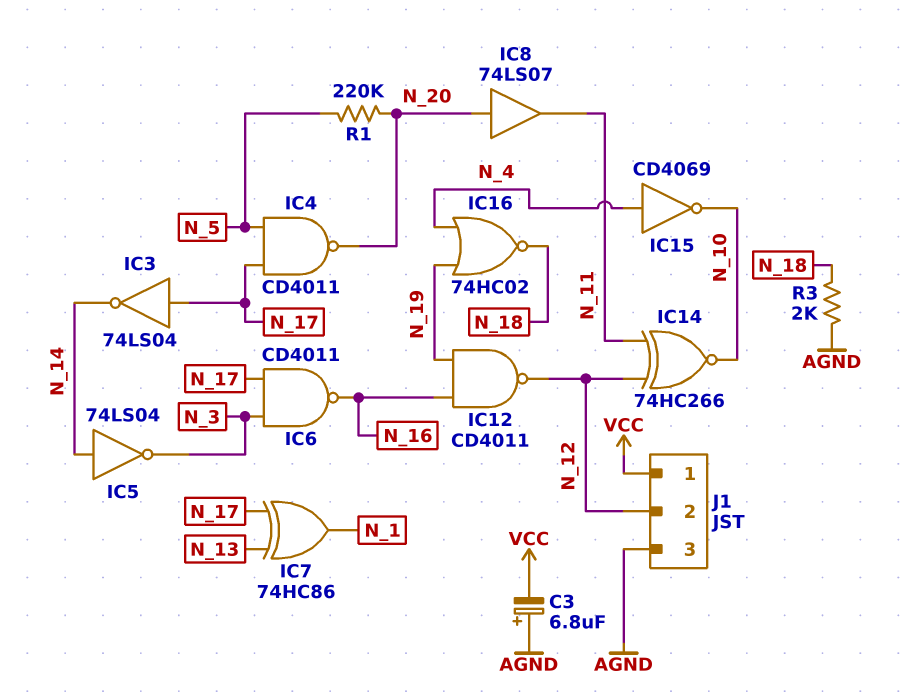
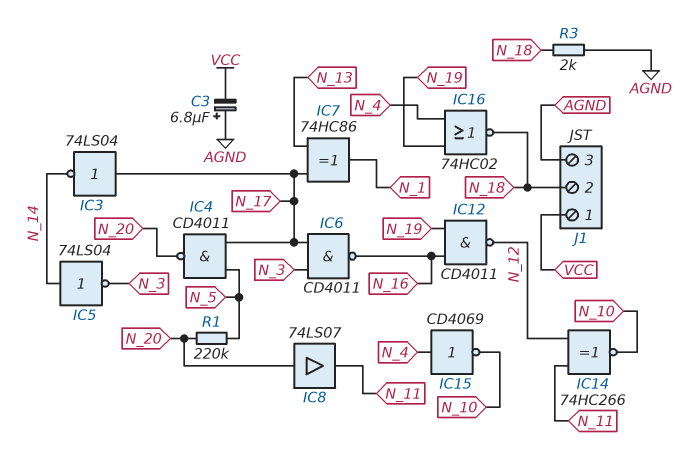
J1 pin 2: N_12 -> N_18

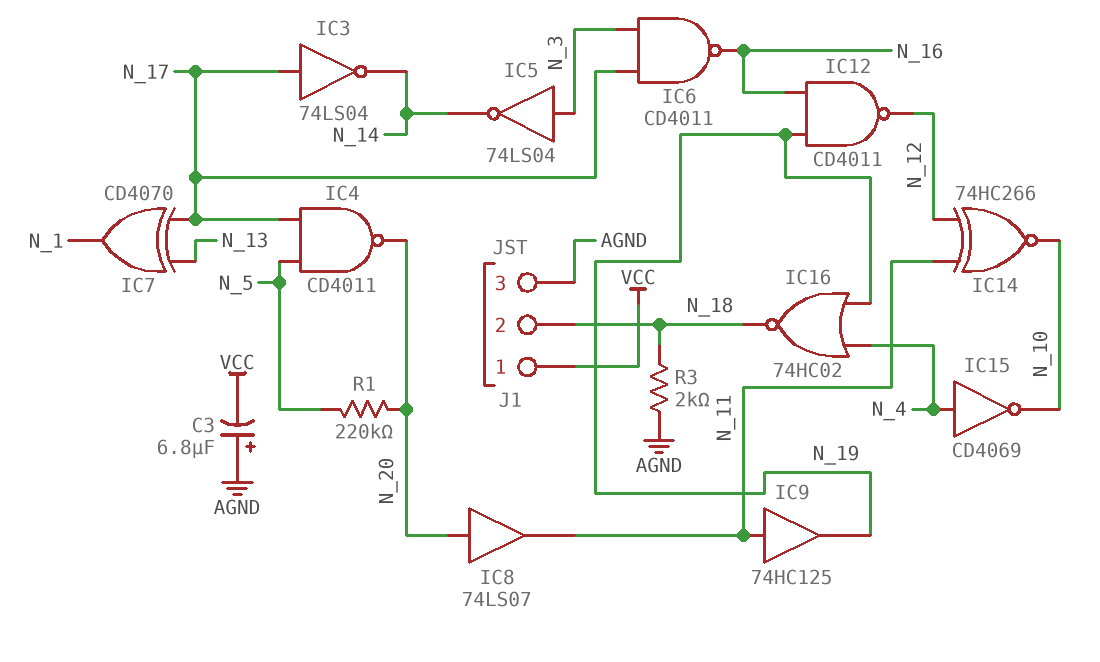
IC5: NOT 74LS04 (in N_14, out N_3) -> NOT 74LS04 (in N_3, out N_14)
IC7: XOR 74HC86 (in N_13, in N_17, out N_1) -> XOR CD4070 (in N_13, in N_17, out N_1)
IC9: none -> buffer 74HC125 (in N_11, out N_19)

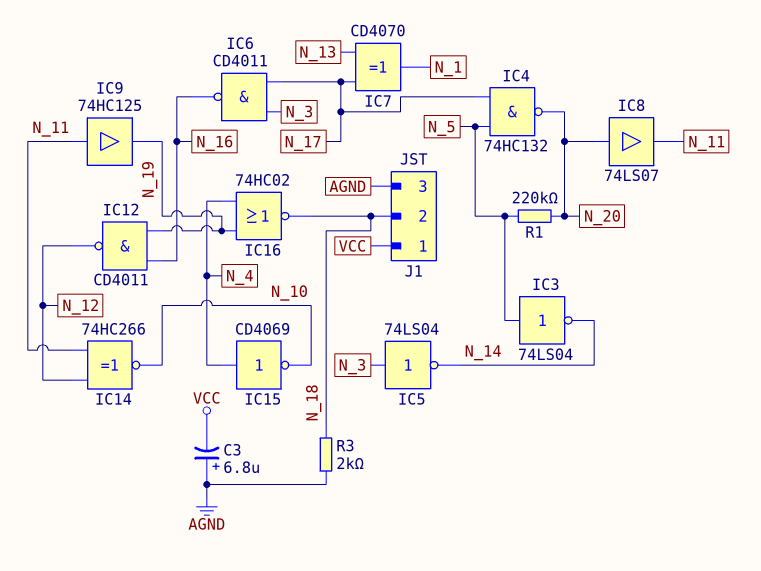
IC3: NOT 74LS04 (in N_17, out N_14) -> NOT 74LS04 (in N_5, out N_14)
IC4: NAND CD4011 (in N_5, in N_17, out N_20) -> NAND 74HC132 (in N_5, in N_17, out N_20)

